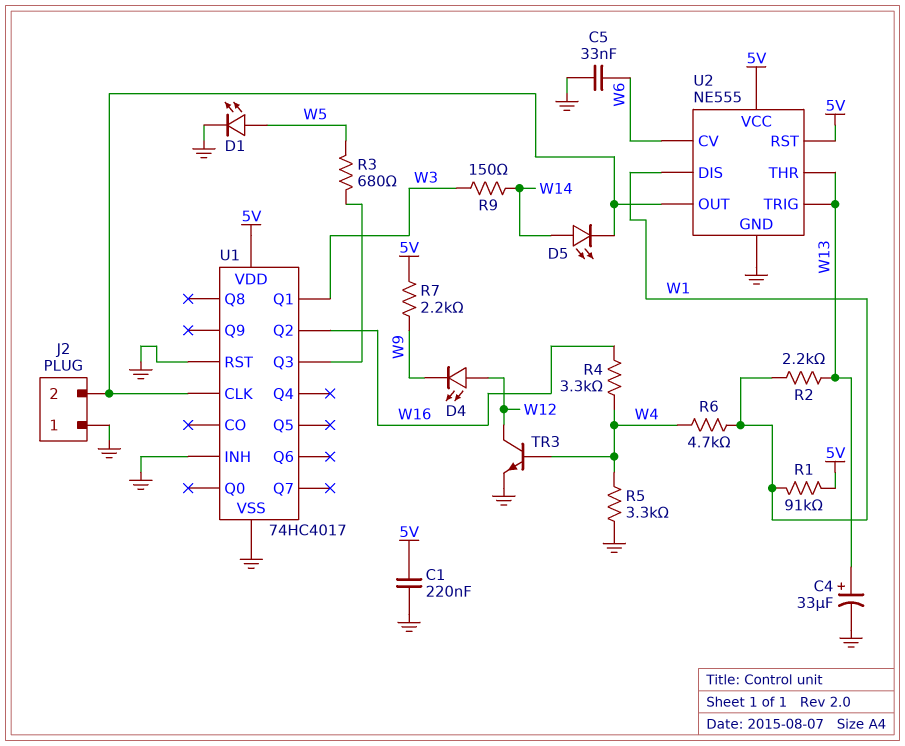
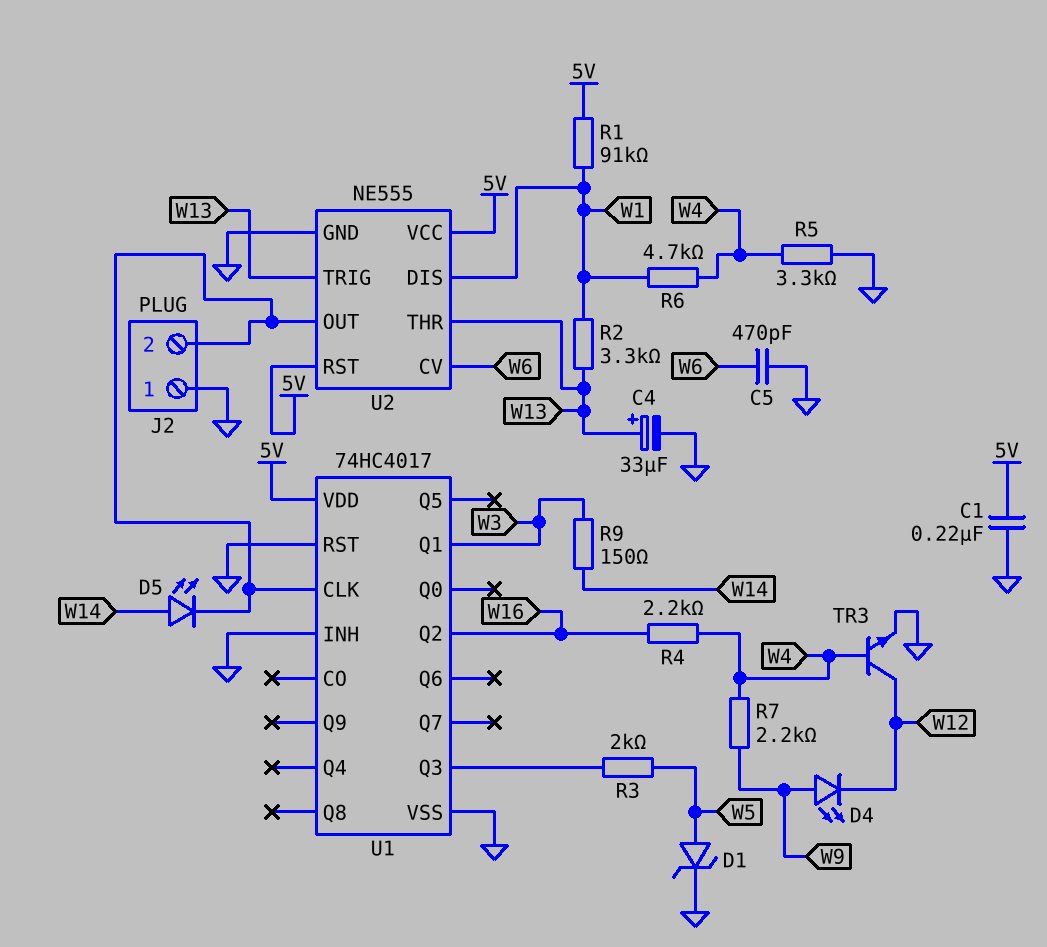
C5: 33nF (GND, W6) -> 470pF (GND, W6)
D1: LED (A W5, K GND) -> zener (A W5, K GND)
D4: LED (A W12, K W9) -> LED (A W9, K W12)
R2: 2.2k (W1, W13) -> 3.3k (W1, W13)
R3: 680 (U1/Q3, W5) -> 2k (U1/Q3, W5)
R4: 3.3k (W4, W16) -> 2.2k (W4, W16)
R7: 2.2k (5V, W9) -> 2.2k (W4, W9)

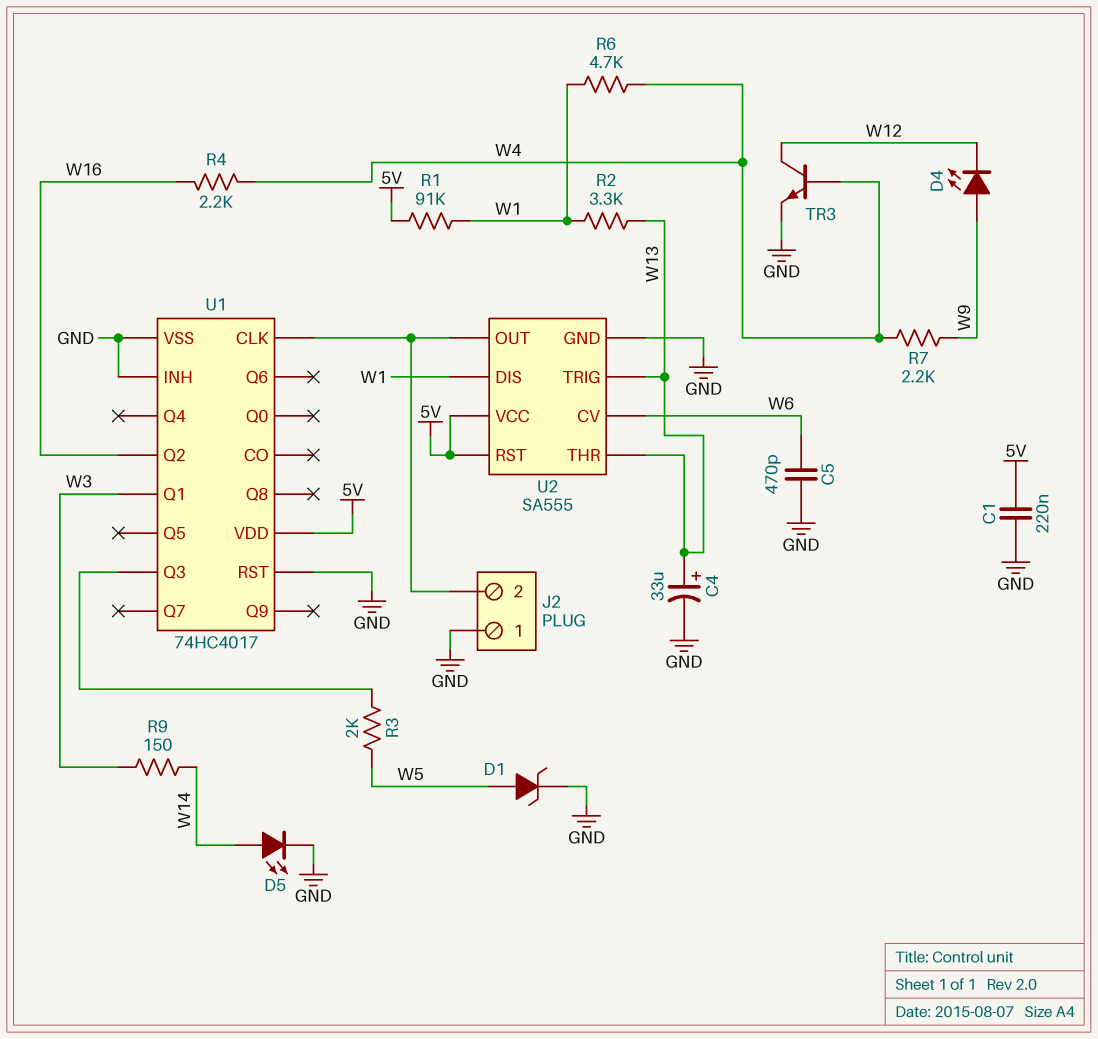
D5: LED (A W14, K J2/2) -> LED (A W14, K GND)
R5: 3.3k (GND, W4) -> none
U2: NE555 -> SA555

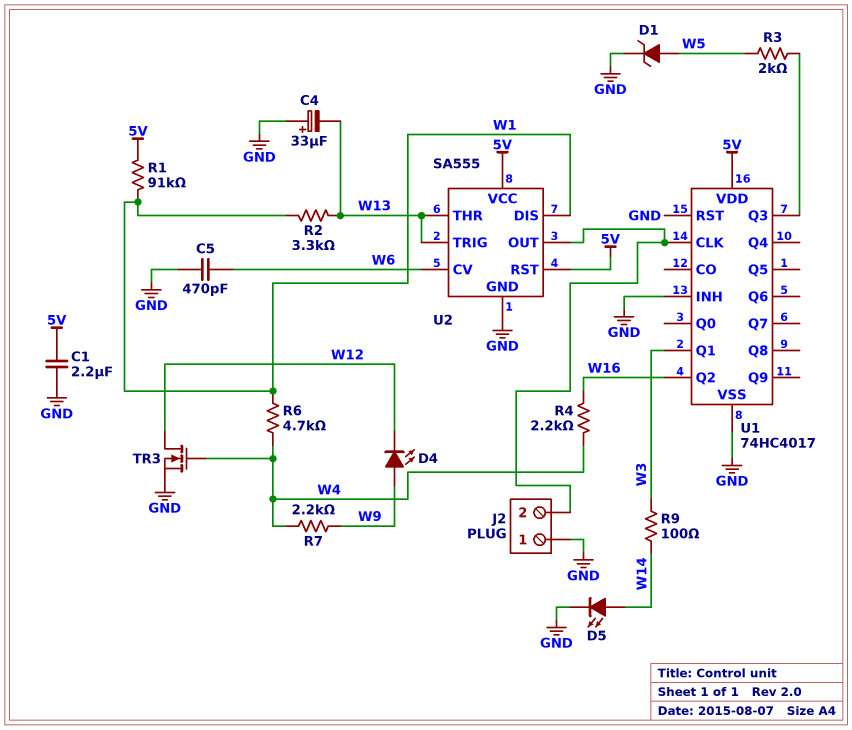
C1: 220nF (5V, GND) -> 2.2uF (5V, GND)
C4: 33uF (plus W13, minus GND) -> 33uF (plus GND, minus W13)
R9: 150 (W3, W14) -> 100 (W3, W14)
TR3: NPN (B W4, C W12, E GND) -> NMOS (G W4, D W12, S GND)

